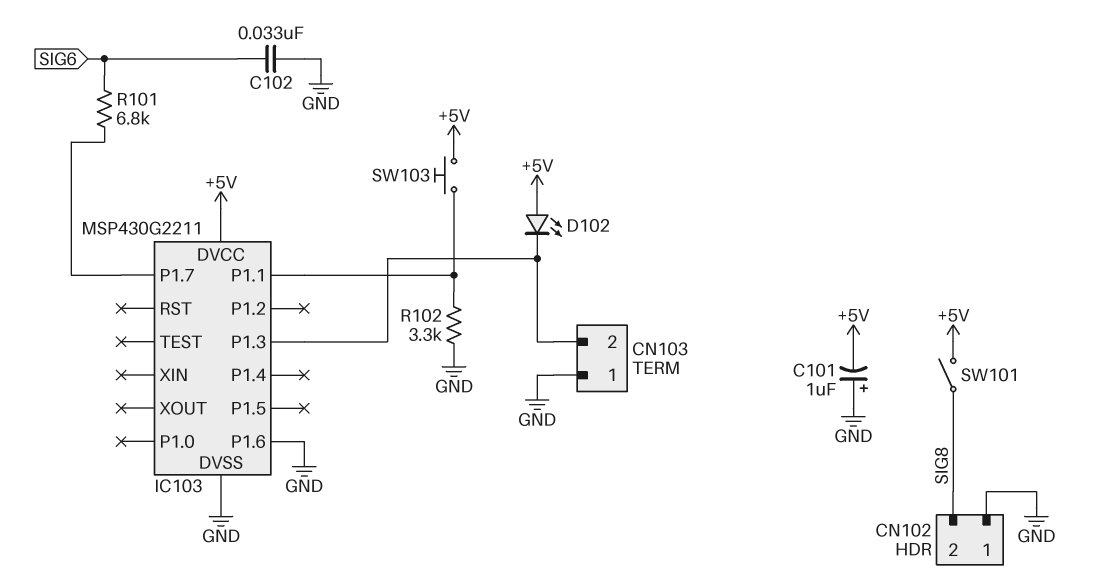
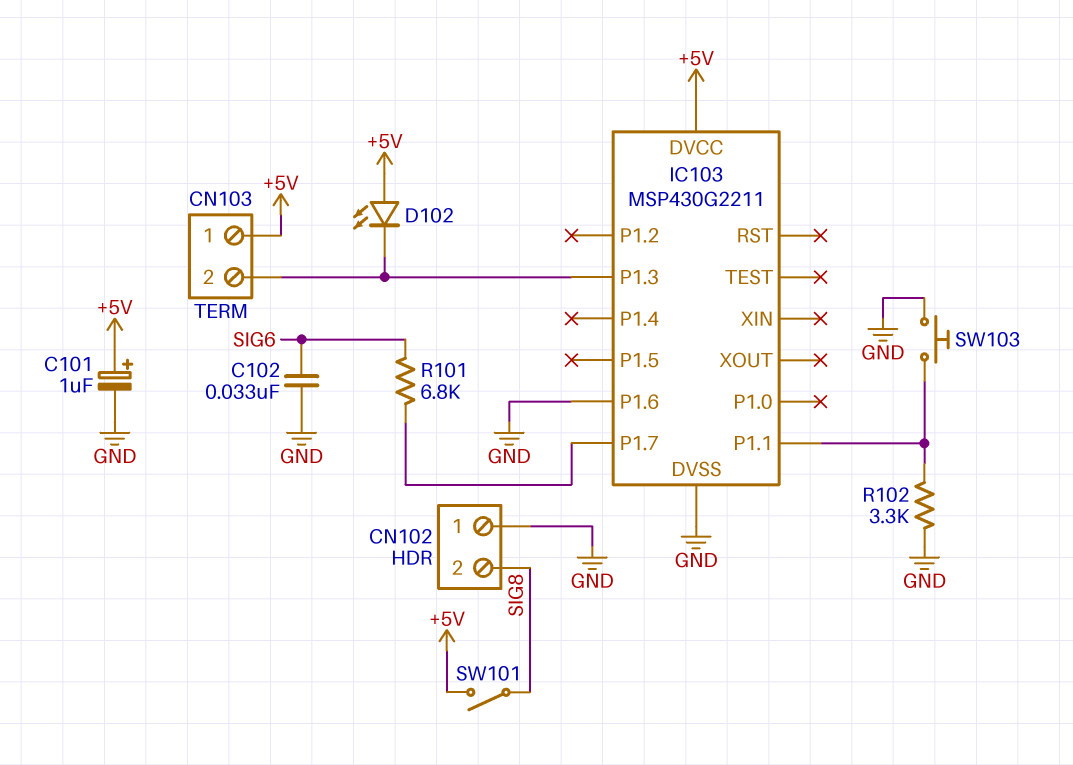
C101: 1uF (plus GND, minus +5V) -> 1uF (plus +5V, minus GND)
CN103 pin 1: GND -> +5V
SW103: button (+5V, IC103/P1.1) -> button (GND, IC103/P1.1)

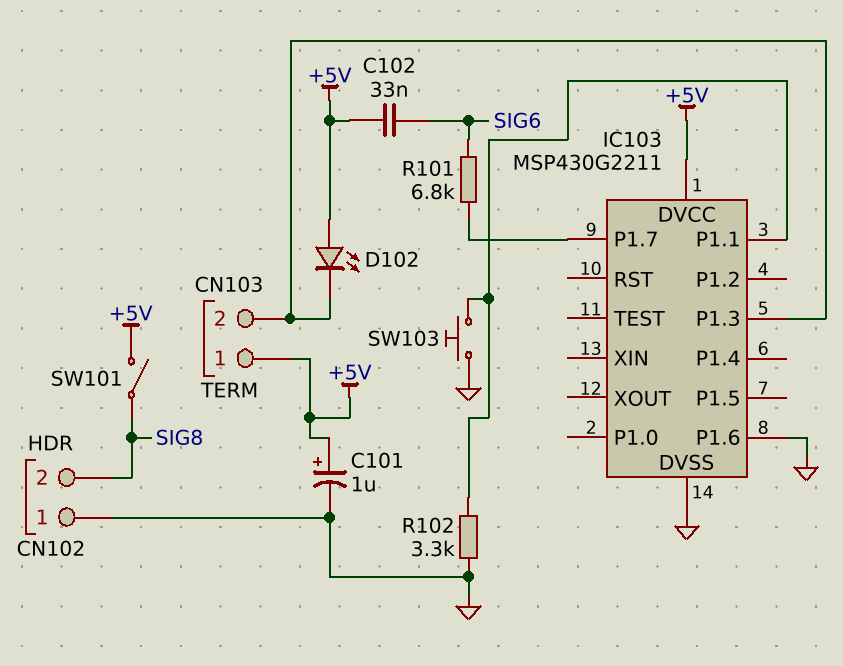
C102: 33nF (GND, SIG6) -> 33nF (+5V, SIG6)

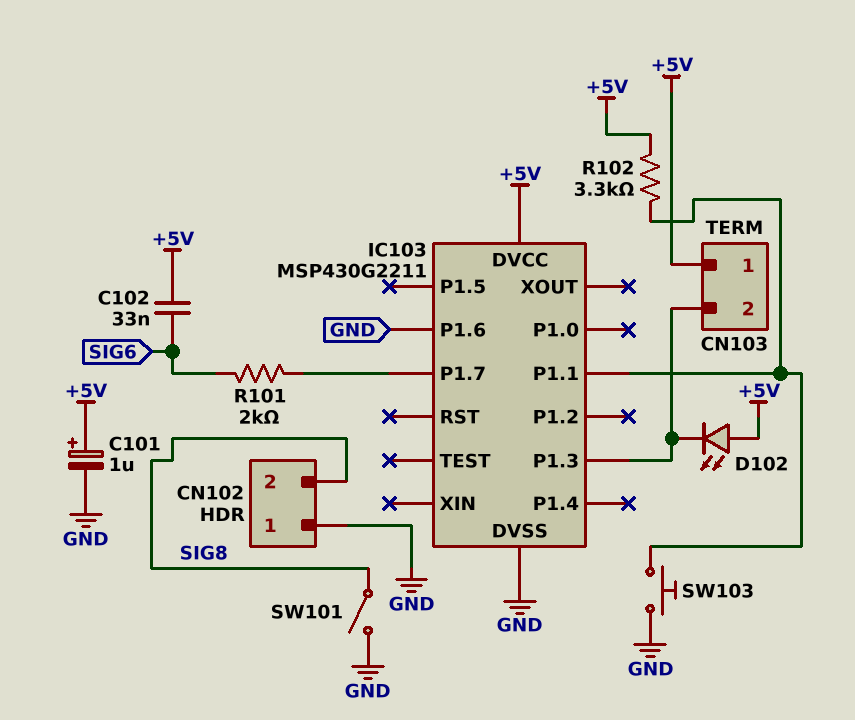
R101: 6.8k (IC103/P1.7, SIG6) -> 2k (IC103/P1.7, SIG6)
R102: 3.3k (GND, IC103/P1.1) -> 3.3k (+5V, IC103/P1.1)
SW101: switch (+5V, SIG8) -> switch (GND, SIG8)

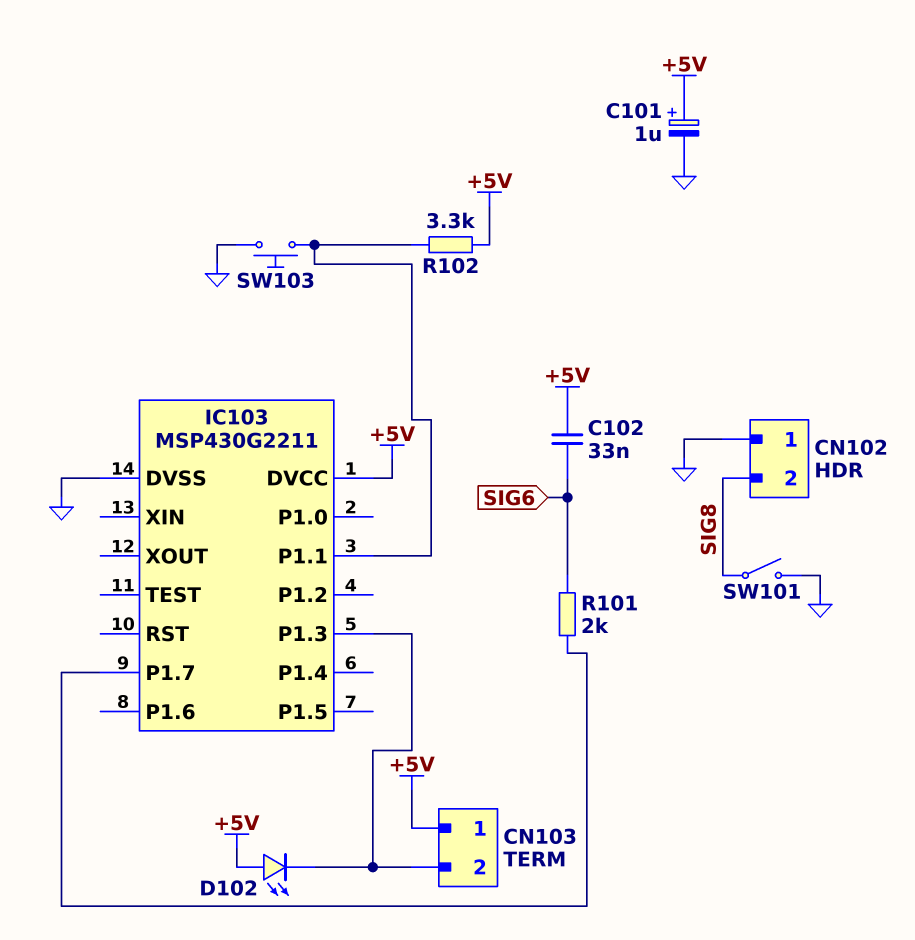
IC103 pin P1.6: GND -> none

